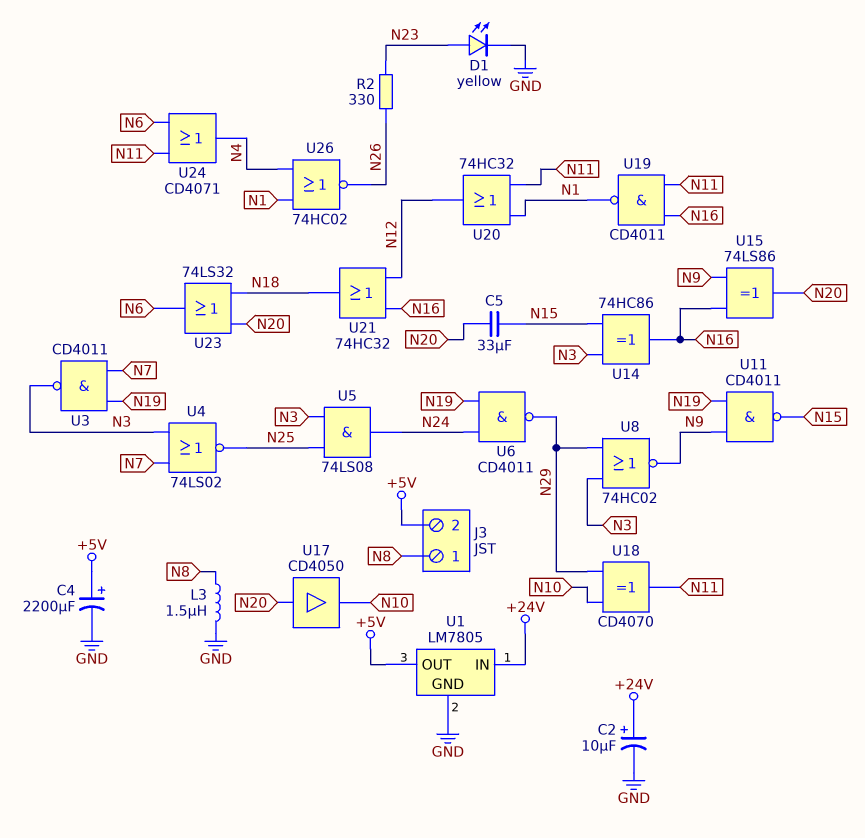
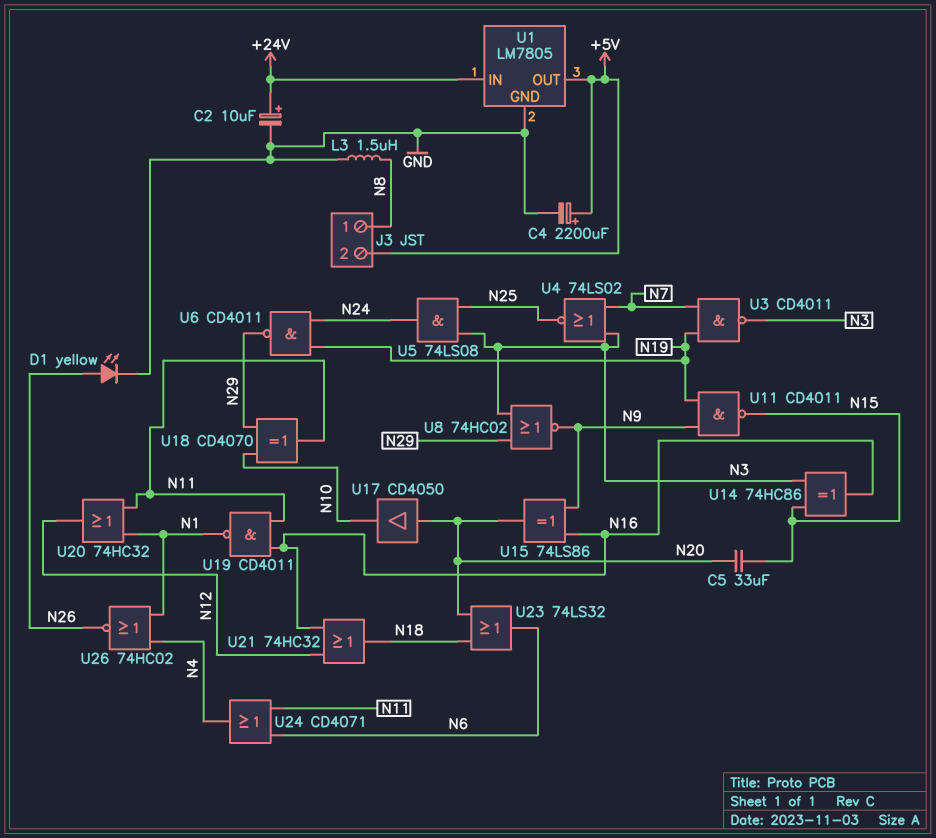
D1: LED yellow (A N23, K GND) -> LED yellow (A N26, K GND)
R2: 330 (N23, N26) -> none

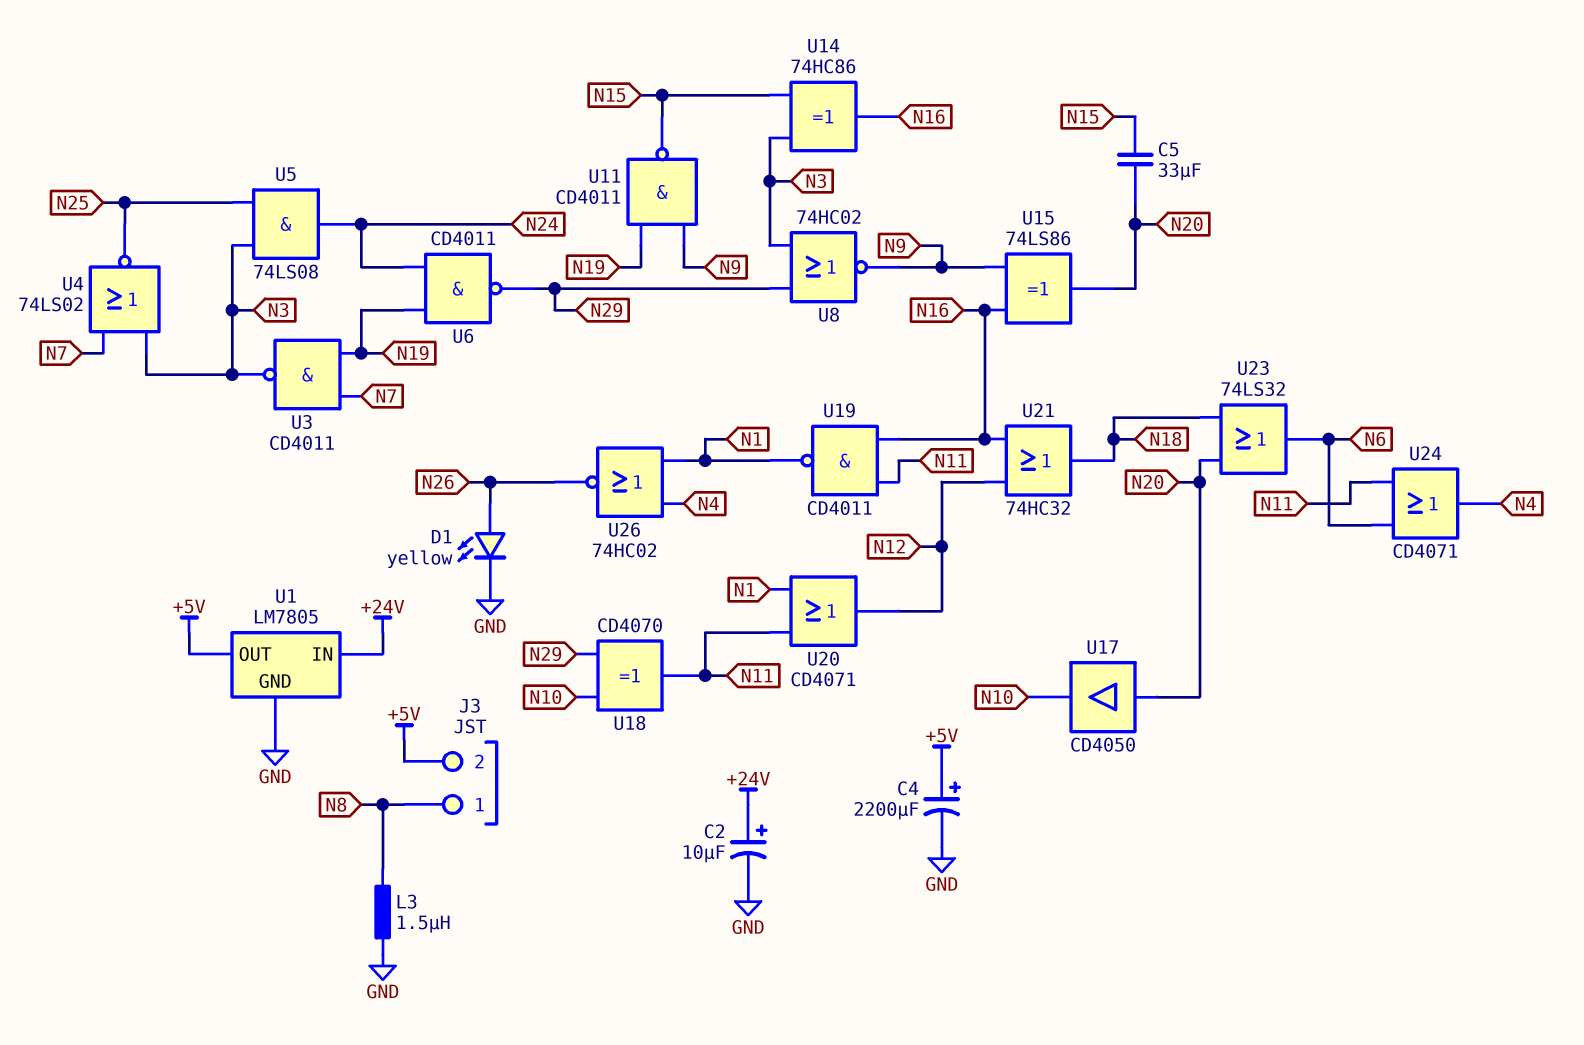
U20: OR 74HC32 (in N1, in N11, out N12) -> OR CD4071 (in N1, in N11, out N12)

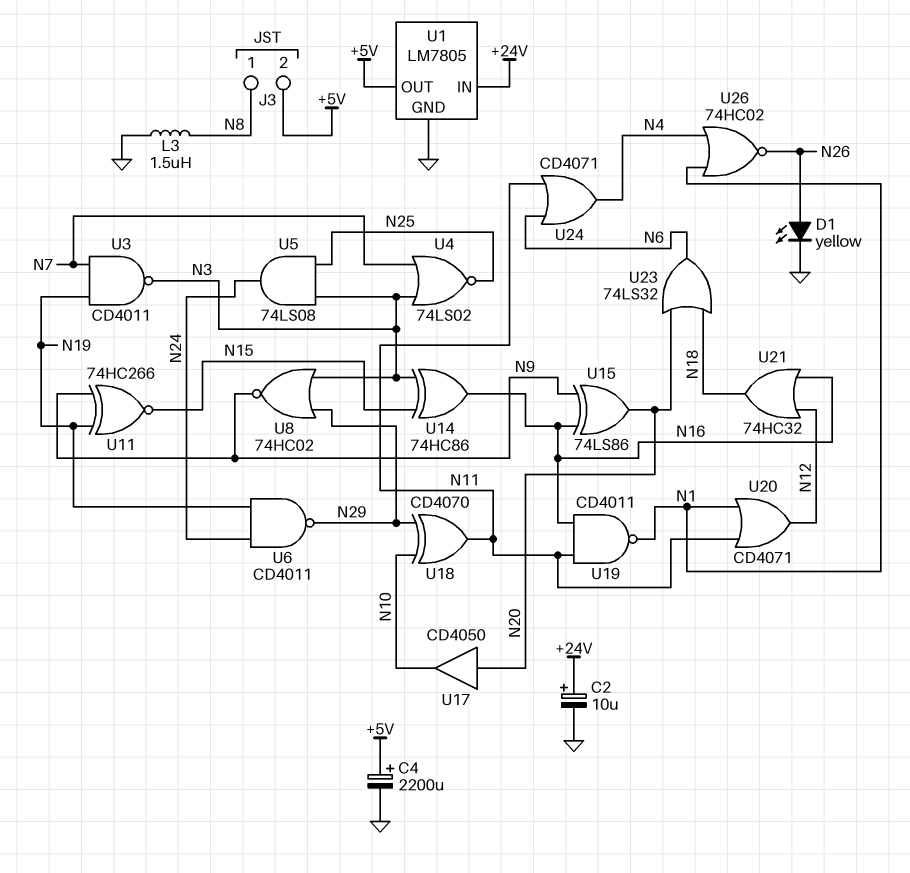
C5: 33uF (N15, N20) -> none
U11: NAND CD4011 (in N9, in N19, out N15) -> XNOR 74HC266 (in N9, in N19, out N15)

